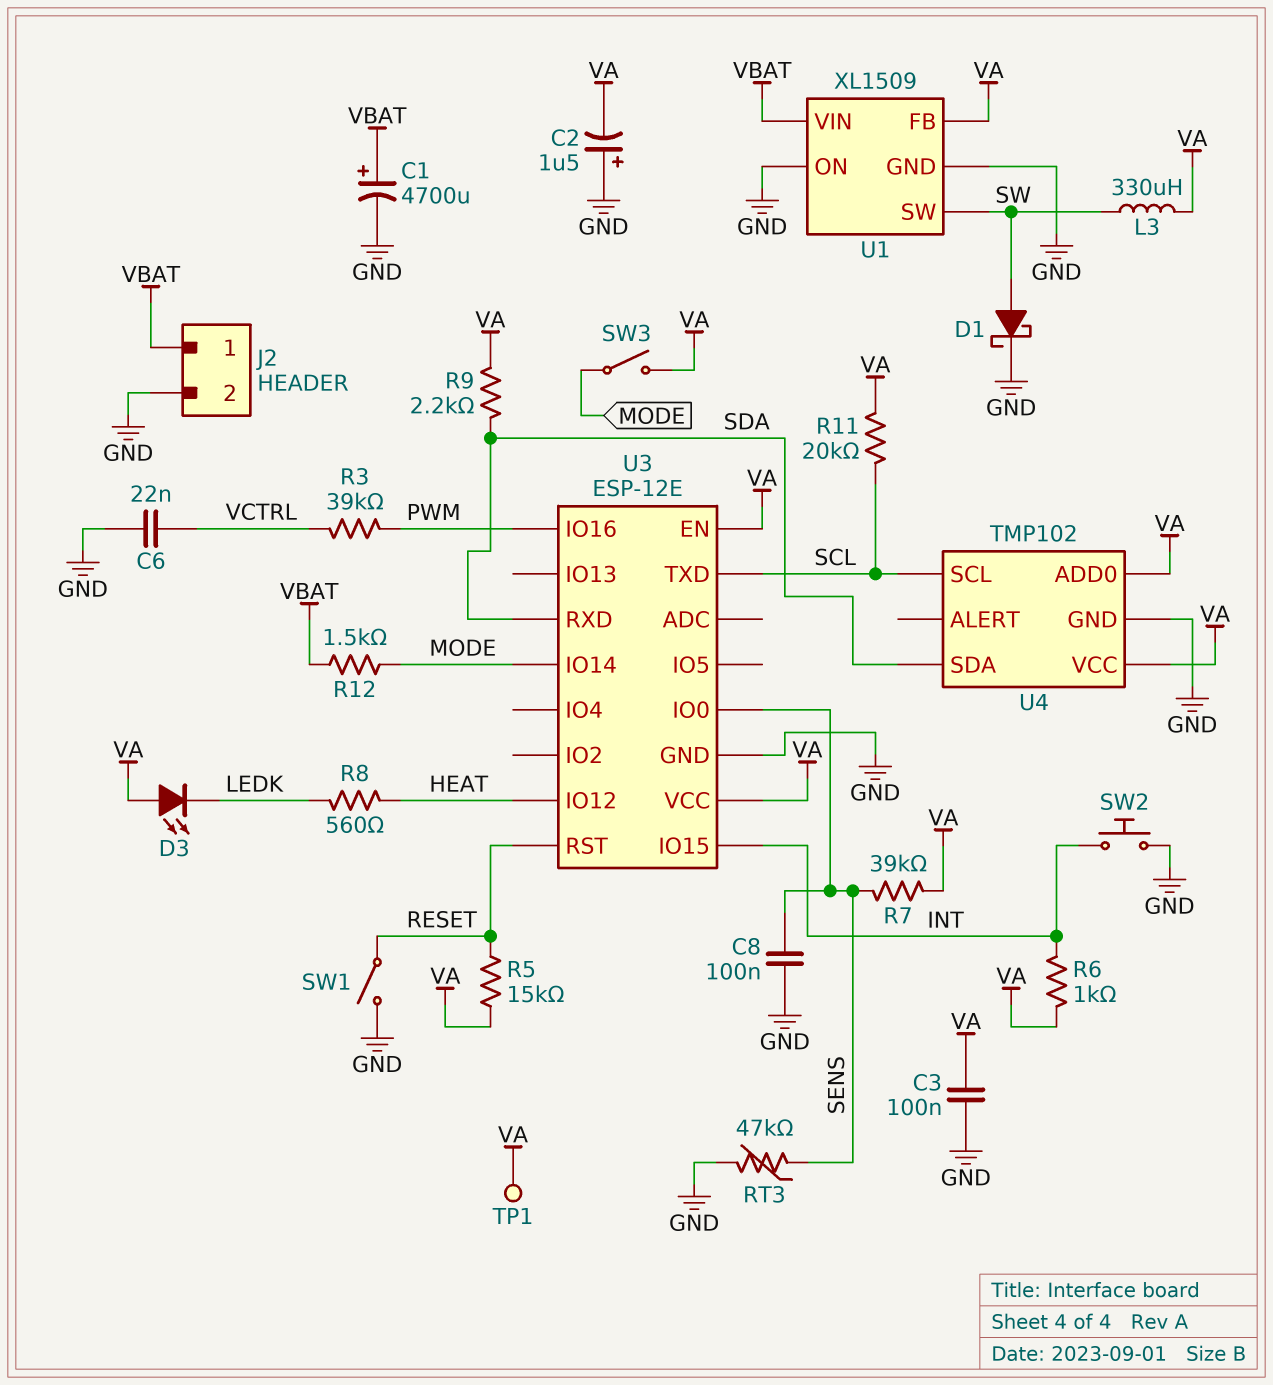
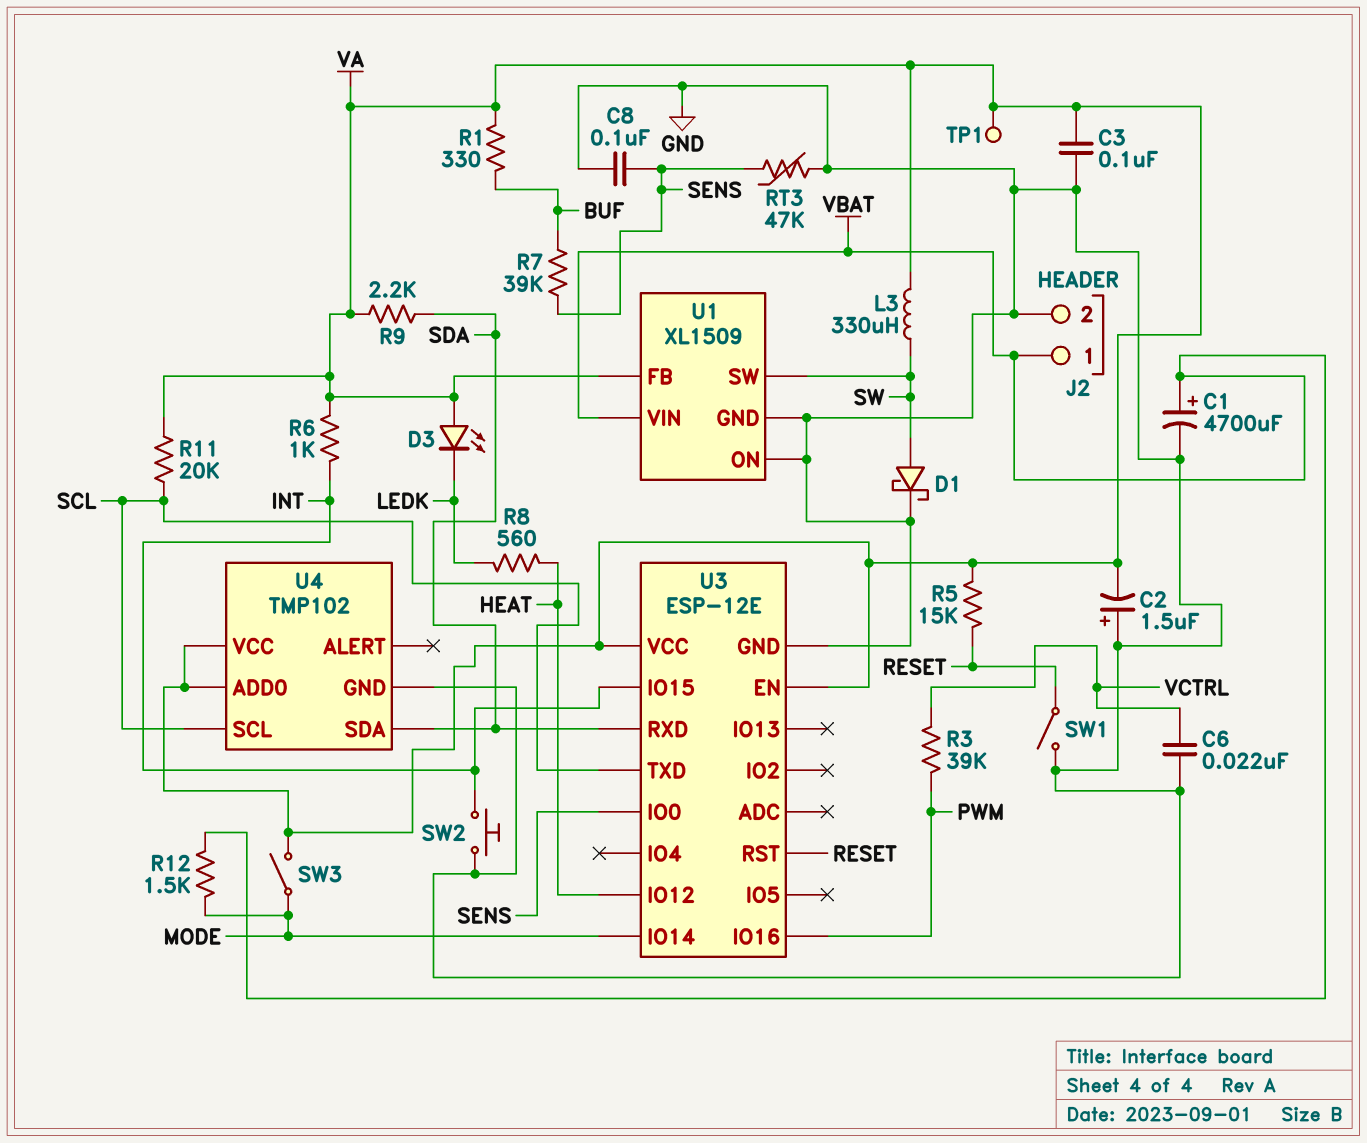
R1: none -> 330 (BUF, VA)
R7: 39k (SENS, VA) -> 39k (BUF, SENS)

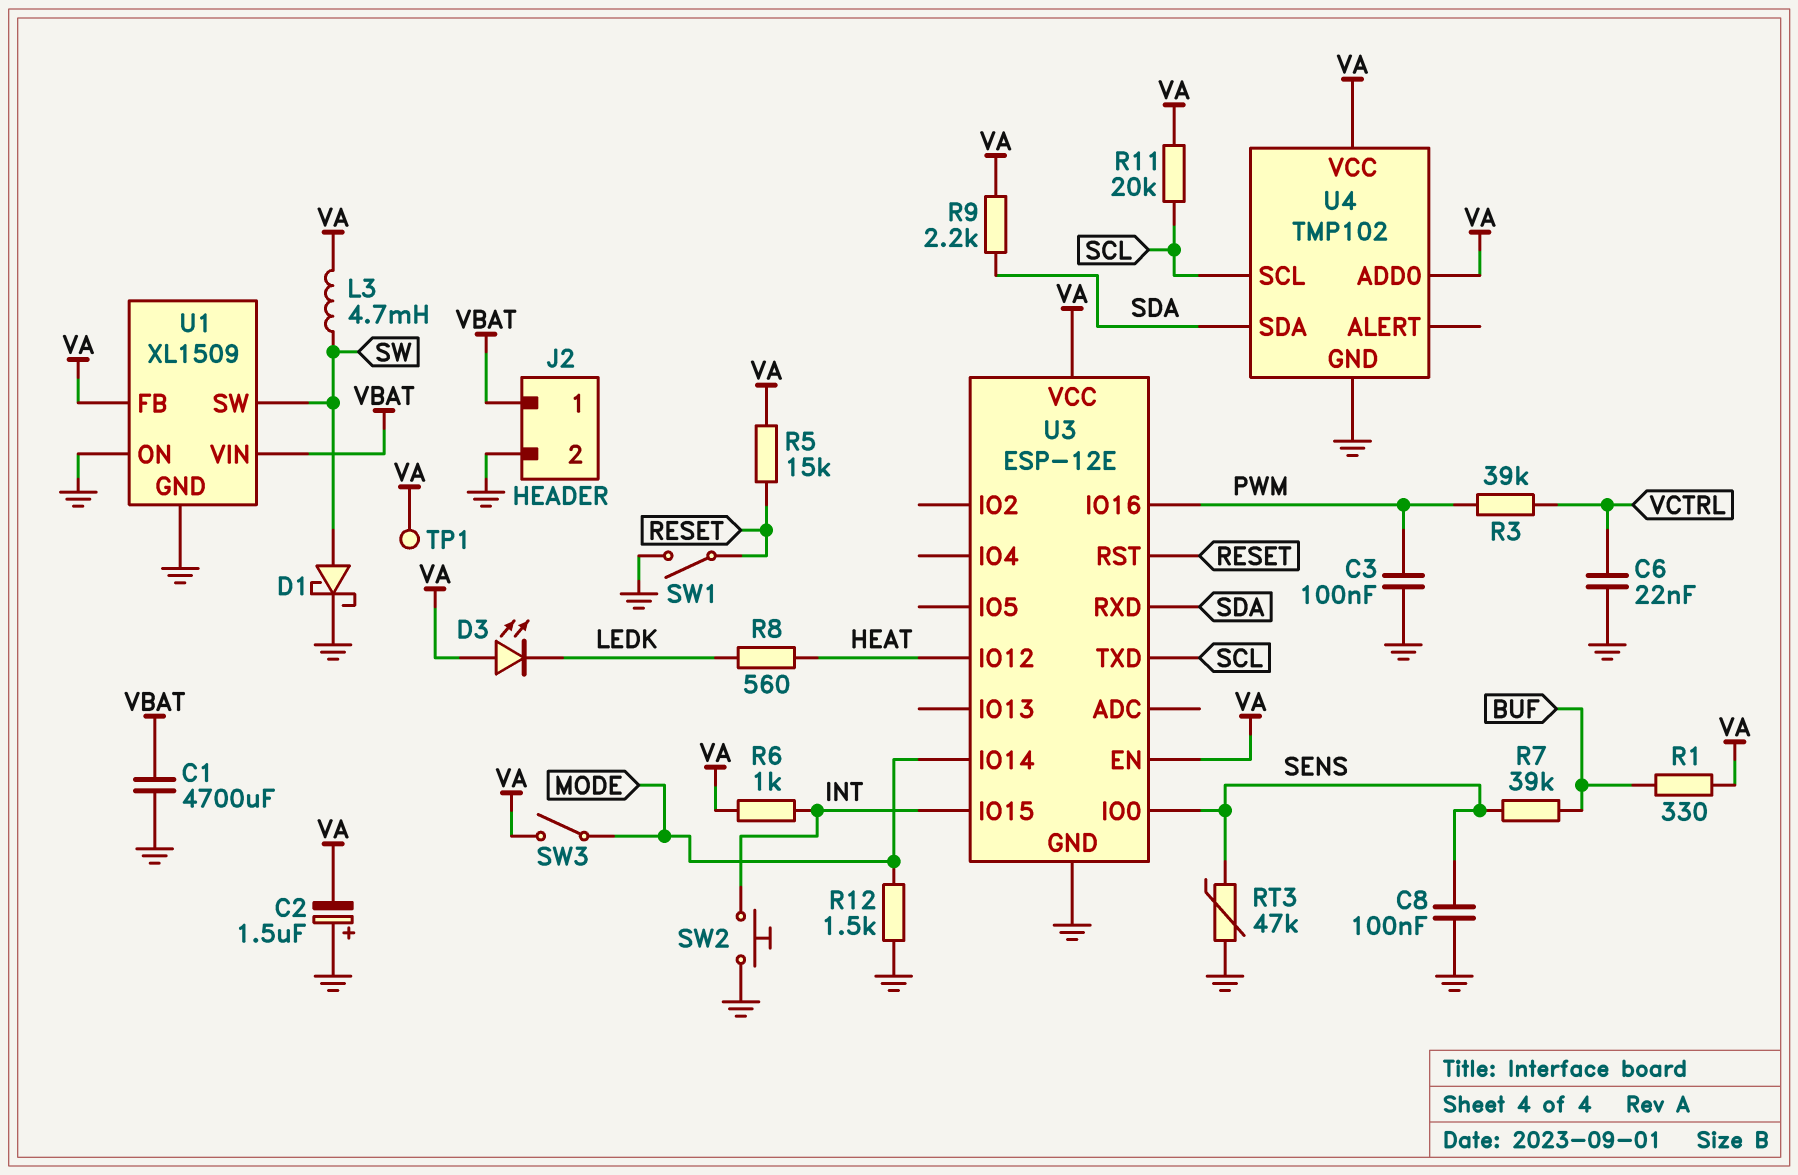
C1: 4700uF (plus VBAT, minus GND) -> 4700uF (GND, VBAT)
C3: 100nF (GND, VA) -> 100nF (GND, PWM)
L3: 330uH (SW, VA) -> 4.7mH (SW, VA)
R12: 1.5k (MODE, VBAT) -> 1.5k (GND, MODE)

